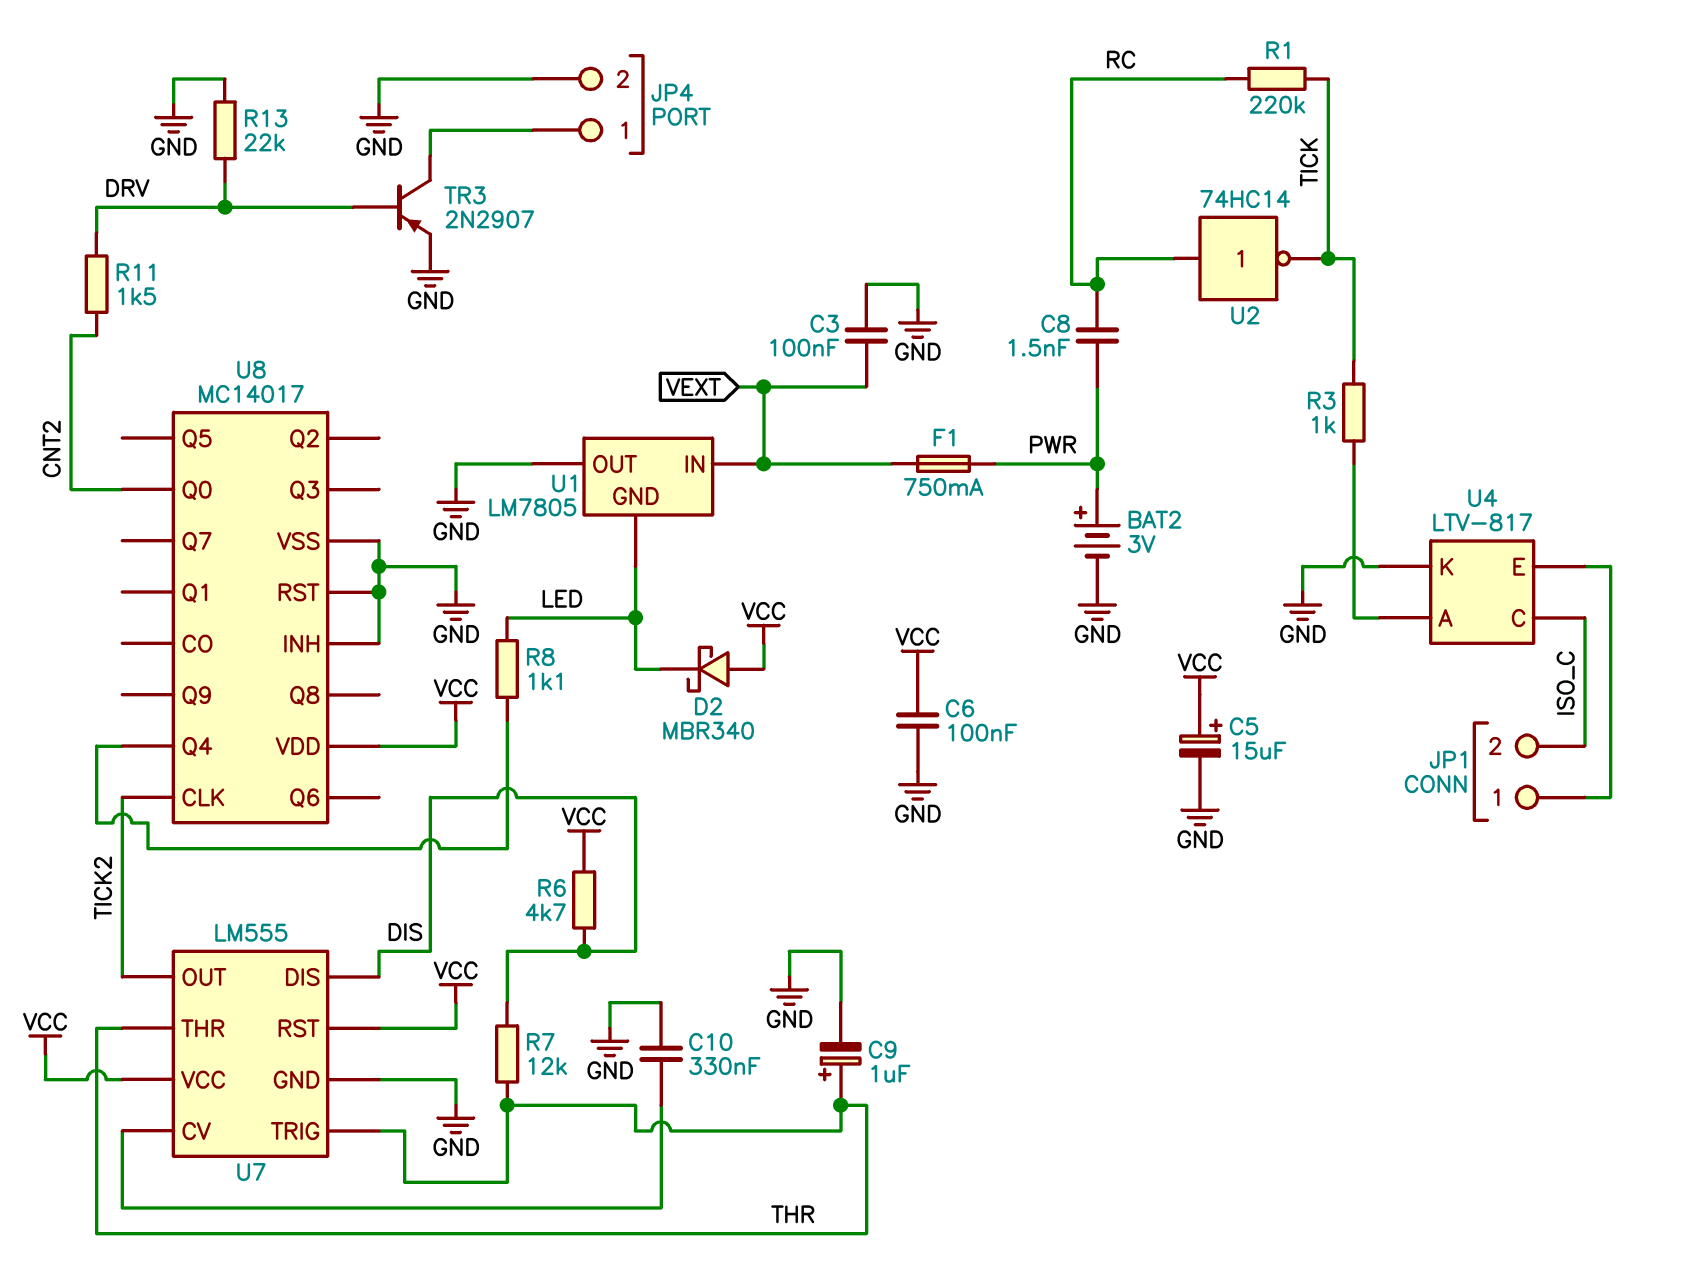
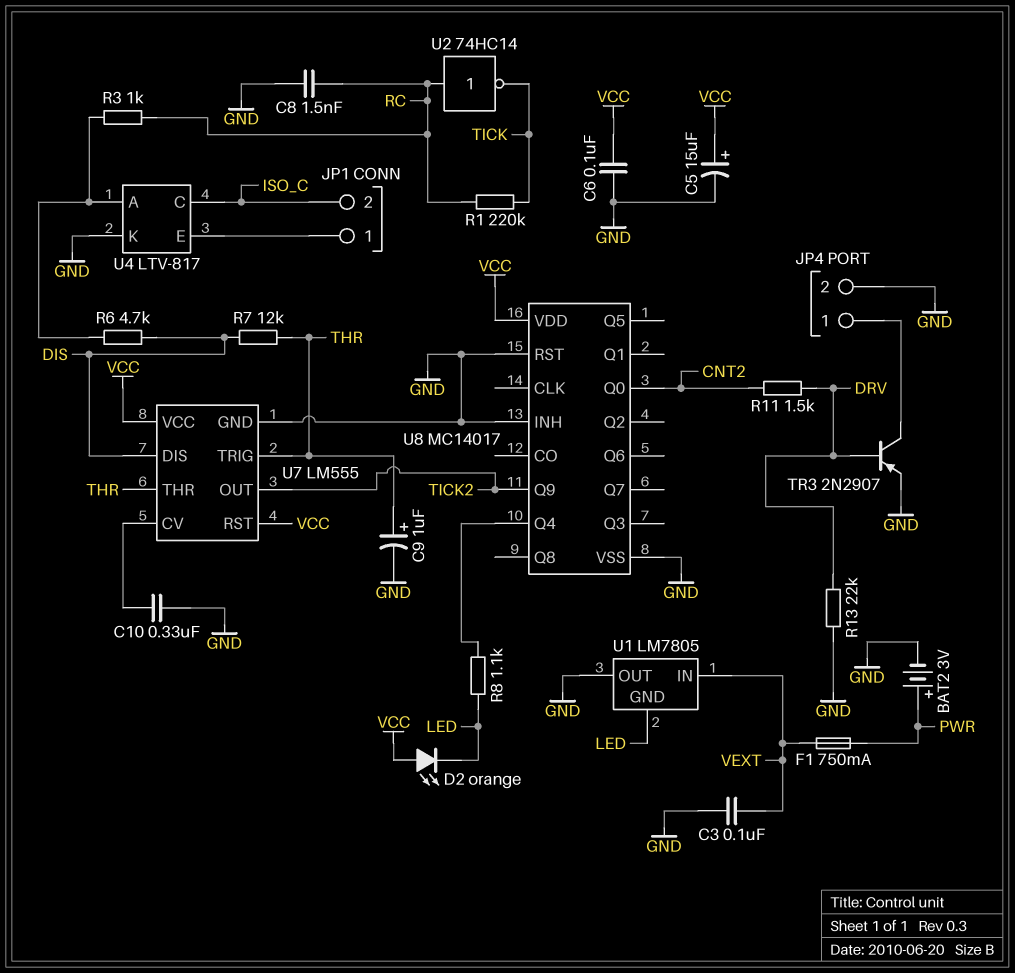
C8: 1.5nF (PWR, RC) -> 1.5nF (GND, RC)
D2: schottky MBR340 (A VCC, K LED) -> LED orange (A VCC, K LED)
R3: 1k (TICK, U4/A) -> 1k (RC, U4/A)
R6: 4.7k (DIS, VCC) -> 4.7k (DIS, U4/A)
U8 pin CLK: TICK2 -> none
U8 pin Q9: none -> TICK2

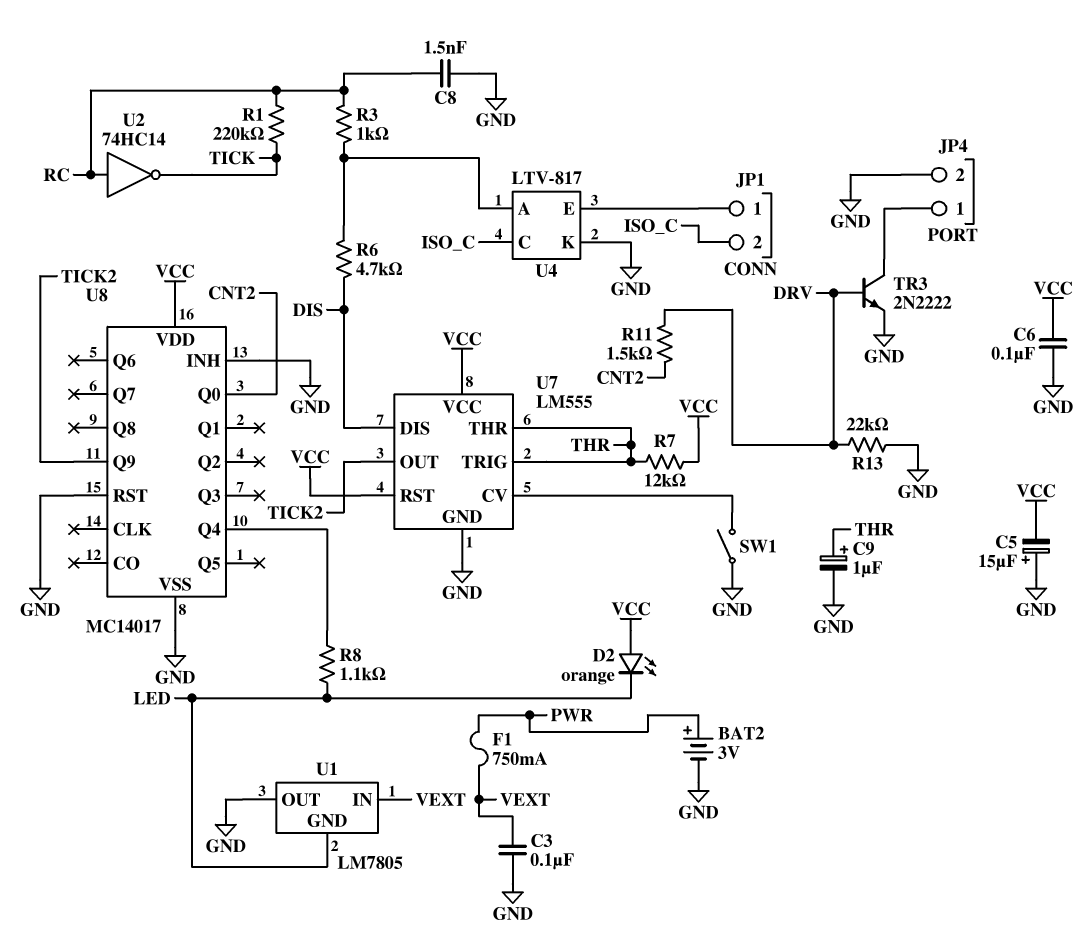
C5: 15uF (plus VCC, minus GND) -> 15uF (plus GND, minus VCC)
C10: 330nF (GND, U7/CV) -> none
R7: 12k (DIS, THR) -> 12k (THR, VCC)
SW1: none -> switch (GND, U7/CV)
TR3: PNP 2N2907 (B DRV, C JP4/1, E GND) -> NPN 2N2222 (B DRV, C JP4/1, E GND)

